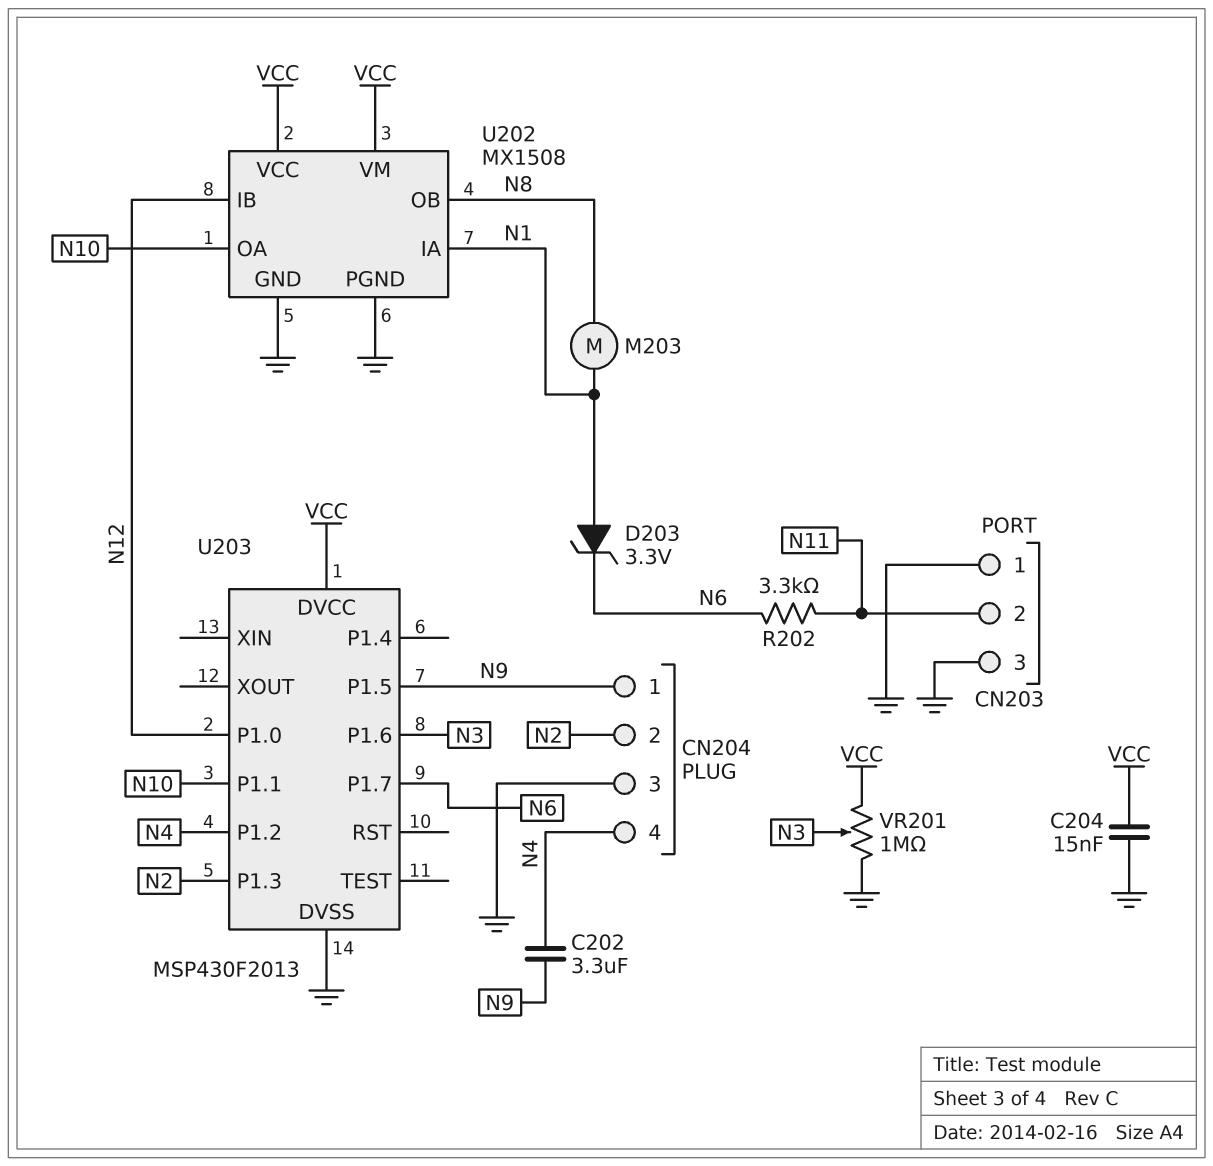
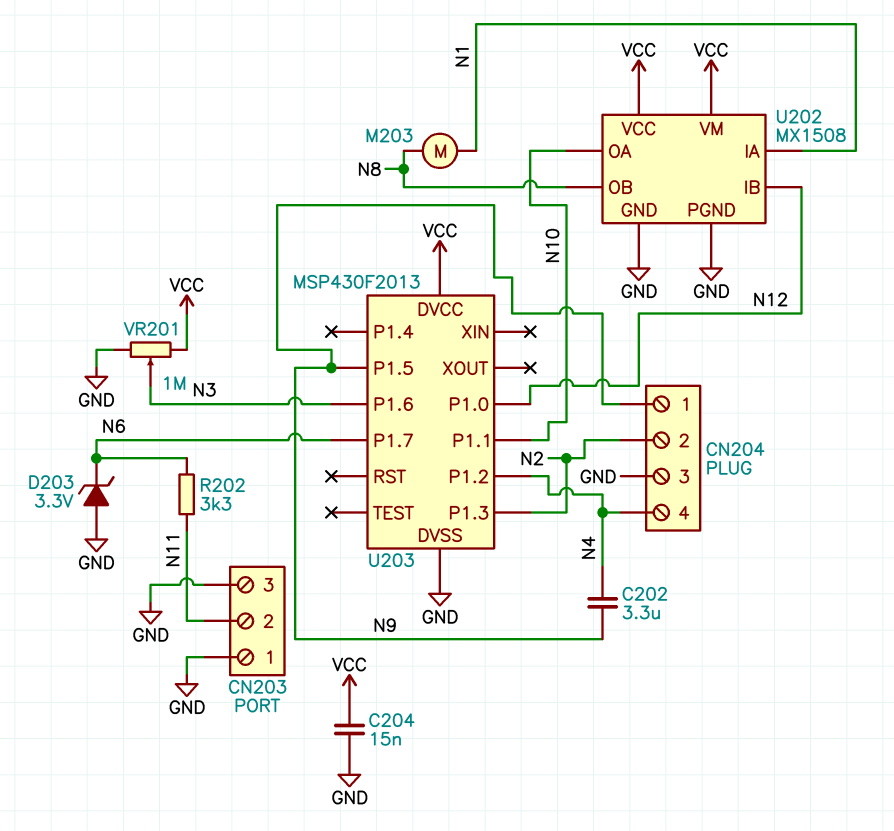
D203: zener 3.3V (A N1, K N6) -> zener 3.3V (A GND, K N6)

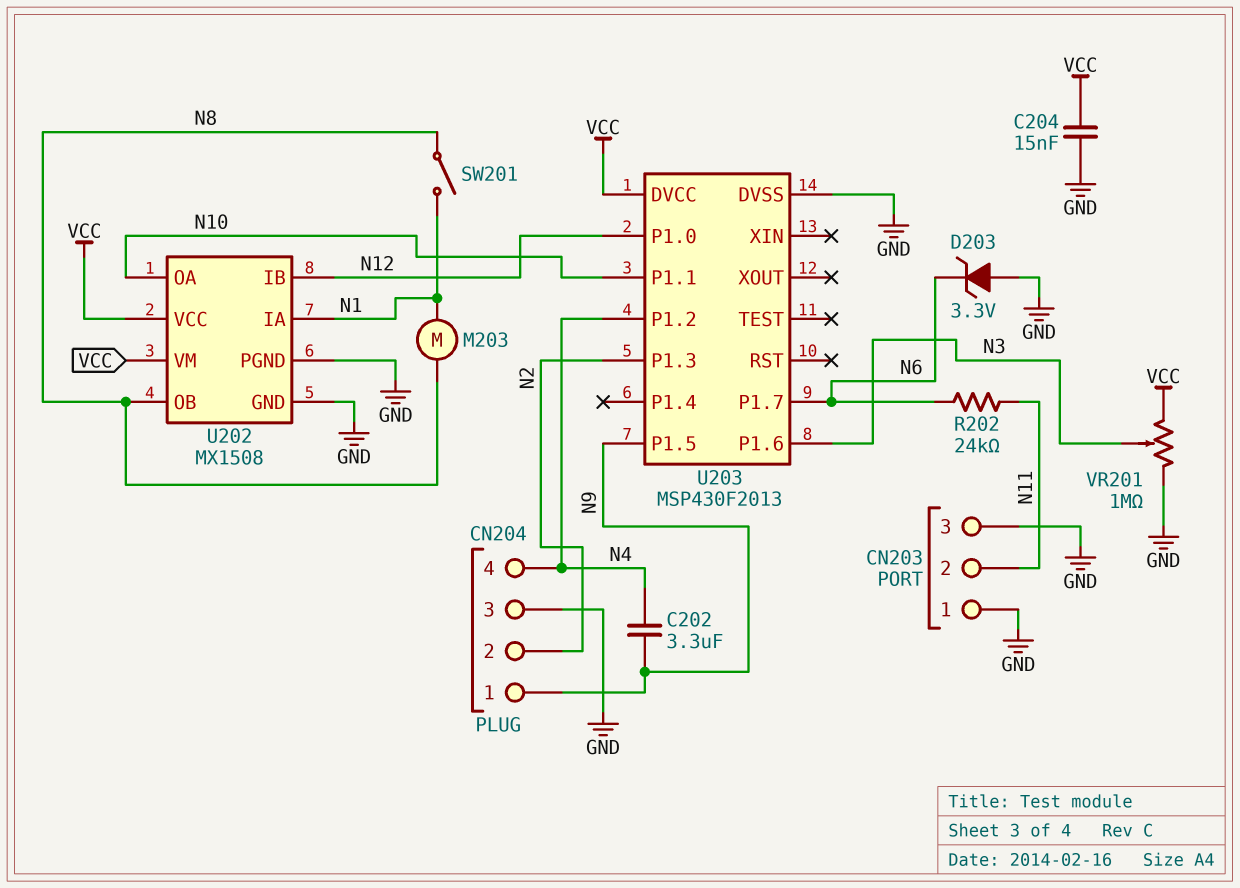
R202: 3.3k (N6, N11) -> 24k (N6, N11)
SW201: none -> switch (N1, N8)

